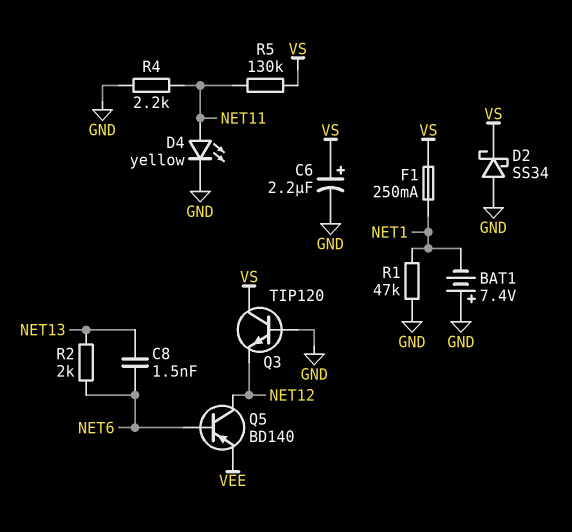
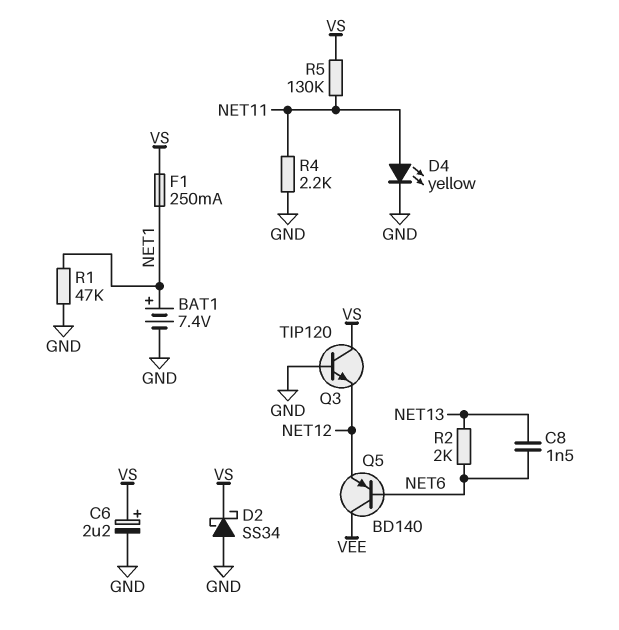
BAT1: 7.4V (plus GND, minus NET1) -> 7.4V (plus NET1, minus GND)
Q5: PNP BD140 (B NET6, C NET12, E VEE) -> PNP BD140 (B NET6, C VEE, E NET12)

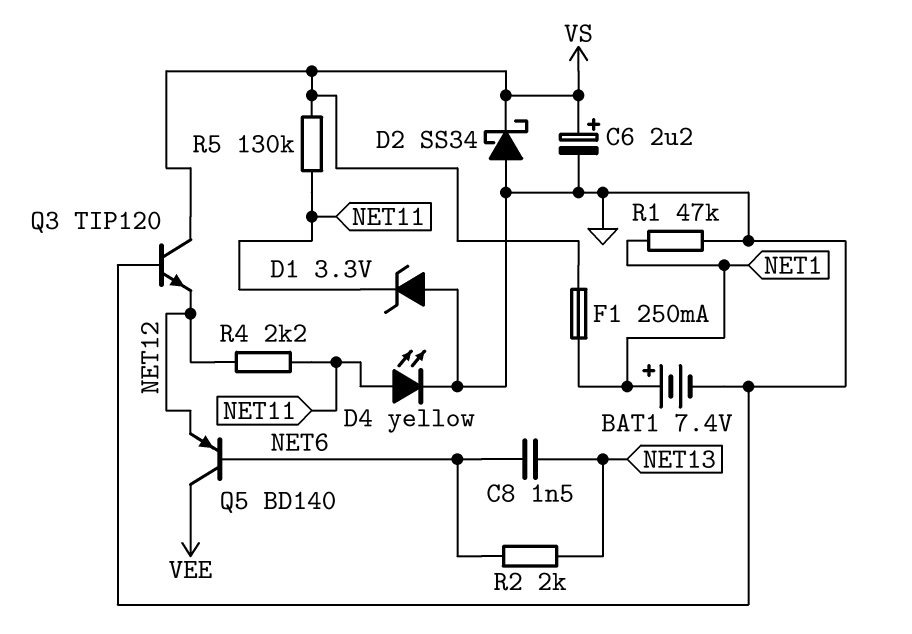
D1: none -> zener 3.3V (A GND, K NET11)
R4: 2.2k (GND, NET11) -> 2.2k (NET11, NET12)

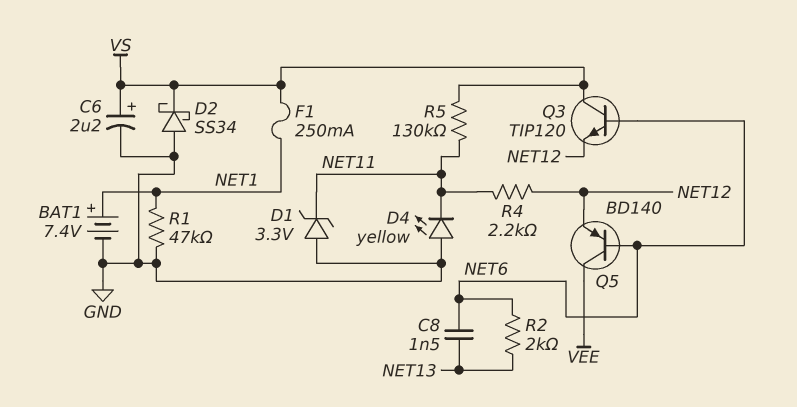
D4: LED yellow (A NET11, K GND) -> LED yellow (A GND, K NET11)
Q3: NPN TIP120 (B GND, C VS, E NET12) -> NPN TIP120 (B NET6, C VS, E NET12)

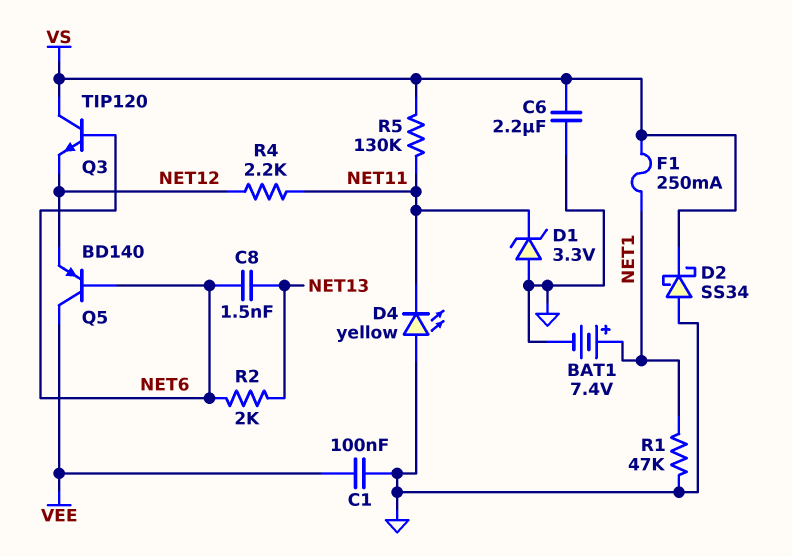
C1: none -> 100nF (GND, VEE)
C6: 2.2uF (plus VS, minus GND) -> 2.2uF (GND, VS)

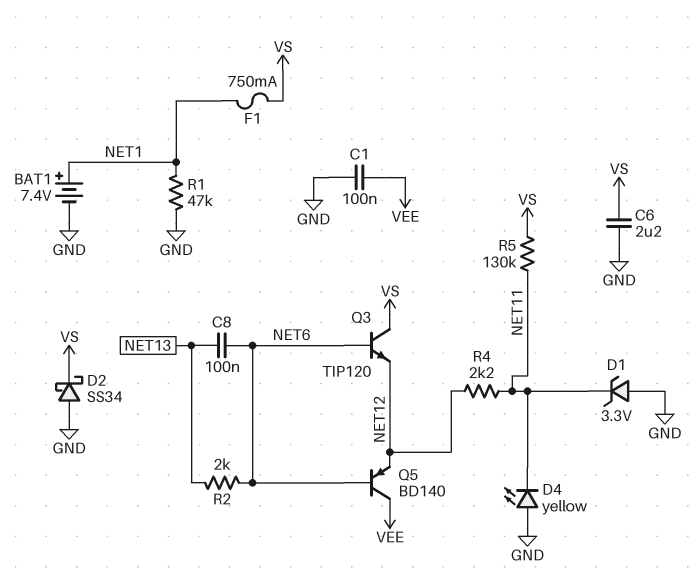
C8: 1.5nF (NET6, NET13) -> 100nF (NET6, NET13)
F1: 250mA (NET1, VS) -> 750mA (NET1, VS)

